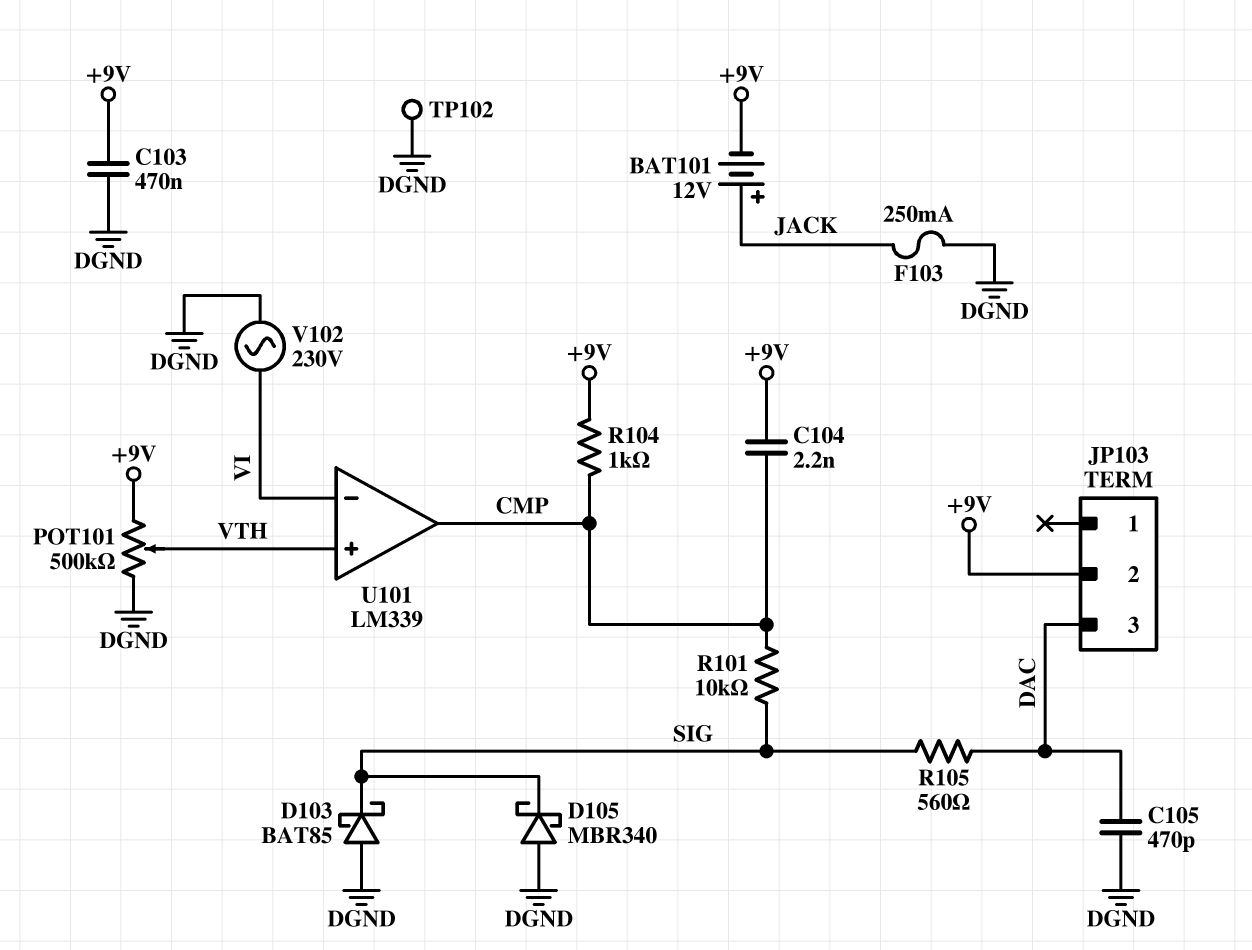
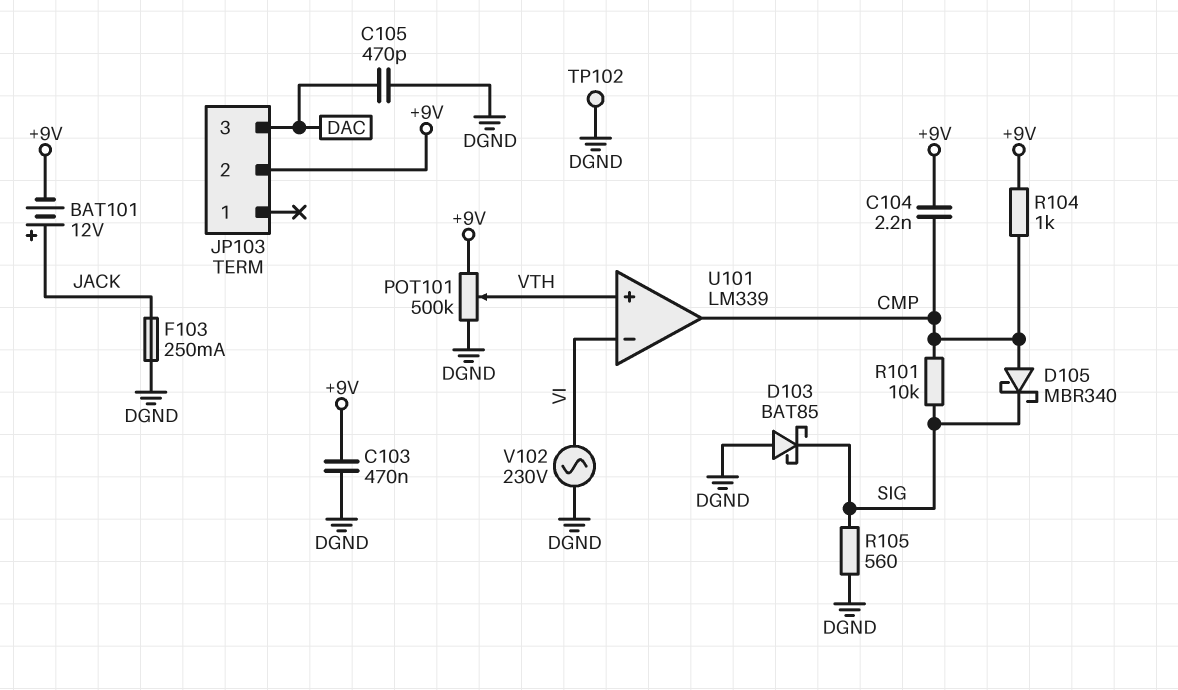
D105: schottky MBR340 (A DGND, K SIG) -> schottky MBR340 (A CMP, K SIG)
R105: 560 (DAC, SIG) -> 560 (DGND, SIG)

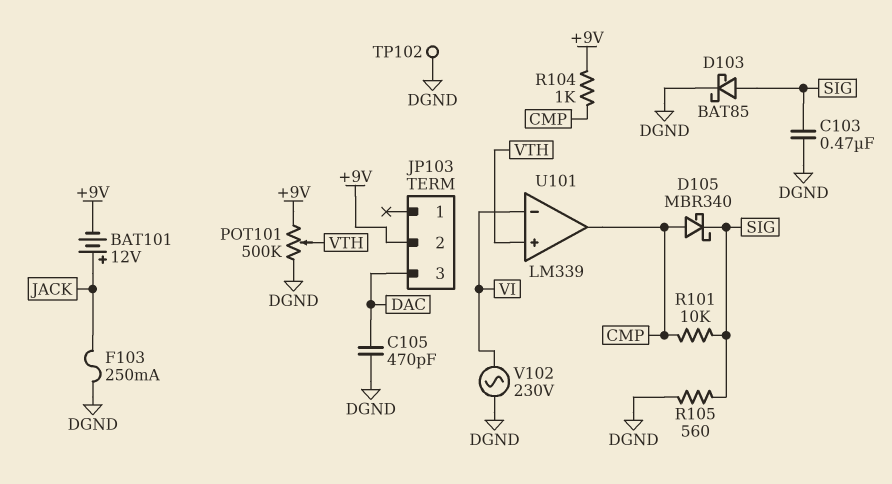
C103: 470nF (+9V, DGND) -> 470nF (DGND, SIG)
C104: 2.2nF (+9V, CMP) -> none
D103: schottky BAT85 (A DGND, K SIG) -> schottky BAT85 (A SIG, K DGND)

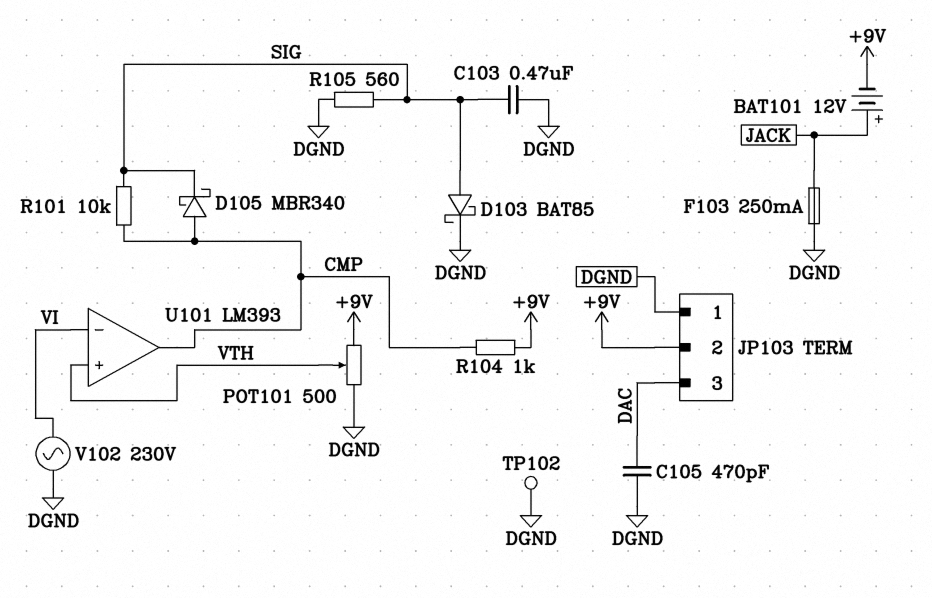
JP103 pin 1: none -> DGND
POT101: 500k (+9V, DGND, wiper VTH) -> 500 (+9V, DGND, wiper VTH)
U101: LM339 -> LM393

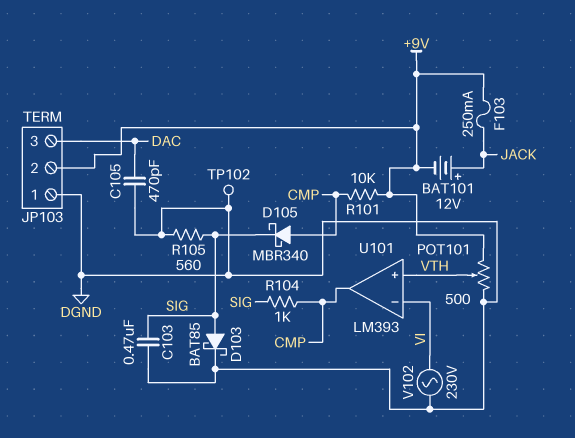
F103: 250mA (DGND, JACK) -> 250mA (+9V, JACK)
R101: 10k (CMP, SIG) -> 10k (+9V, CMP)
R104: 1k (+9V, CMP) -> 1k (CMP, SIG)

